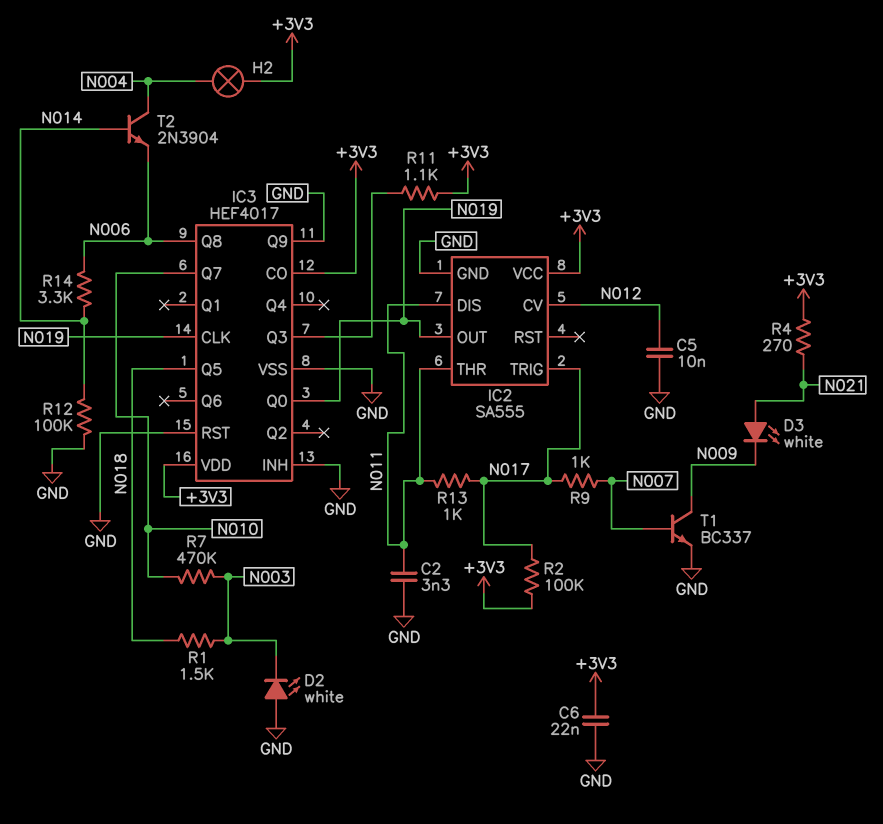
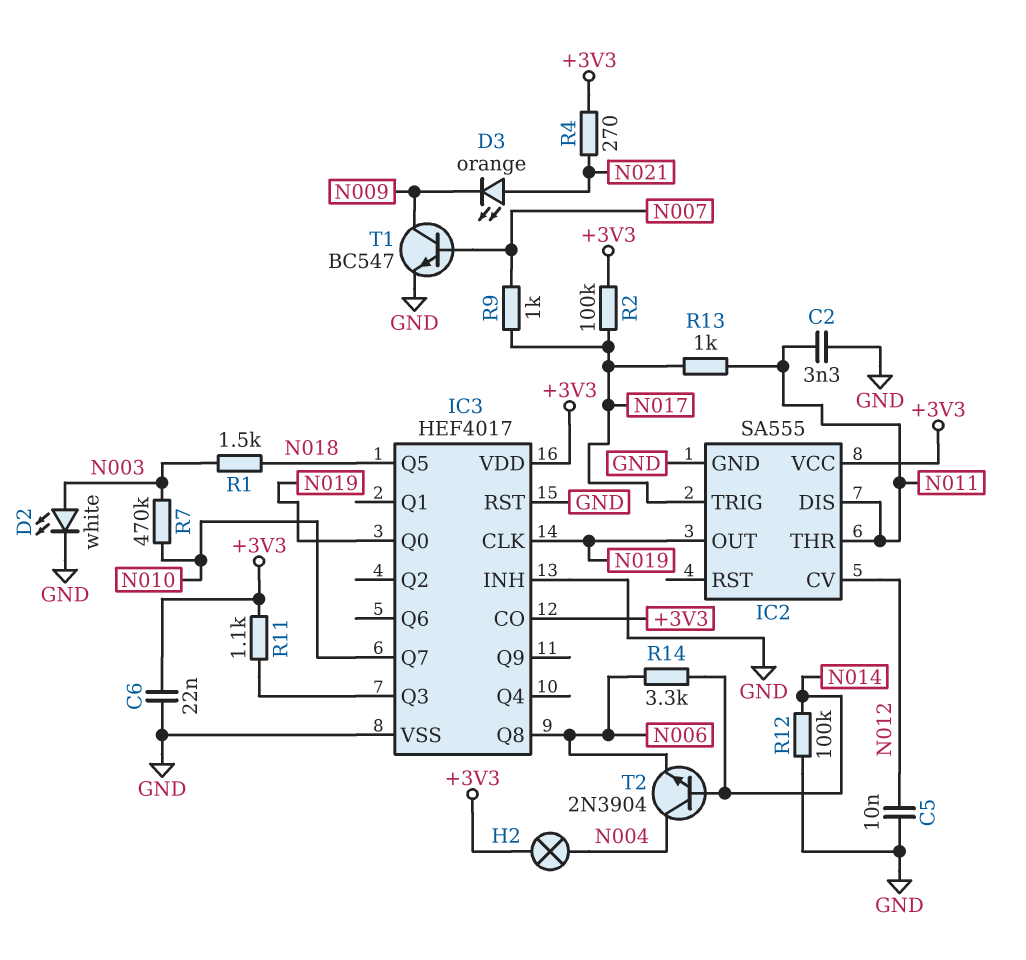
D2: LED white (A GND, K N003) -> LED white (A N003, K GND)
D3: LED white (A N021, K N009) -> LED orange (A N021, K N009)
IC3 pin Q9: GND -> none
T1: NPN BC337 (B N007, C N009, E GND) -> NPN BC547 (B N007, C N009, E GND)

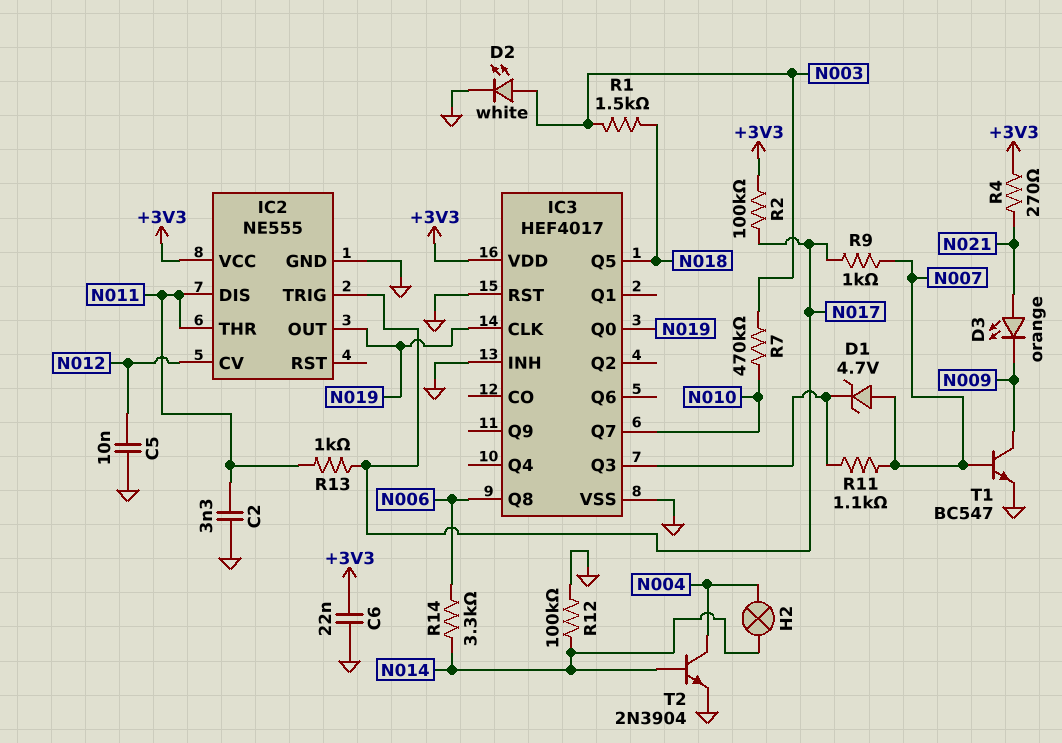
D1: none -> zener 4.7V (A N007, K IC3/Q3)
H2: lamp (+3V3, N004) -> lamp (N004, N014)
IC2: SA555 -> NE555
IC3 pin CO: +3V3 -> none
R11: 1.1k (+3V3, IC3/Q3) -> 1.1k (IC3/Q3, N007)
T2: NPN 2N3904 (B N014, C N004, E N006) -> NPN 2N3904 (B N014, C N004, E GND)

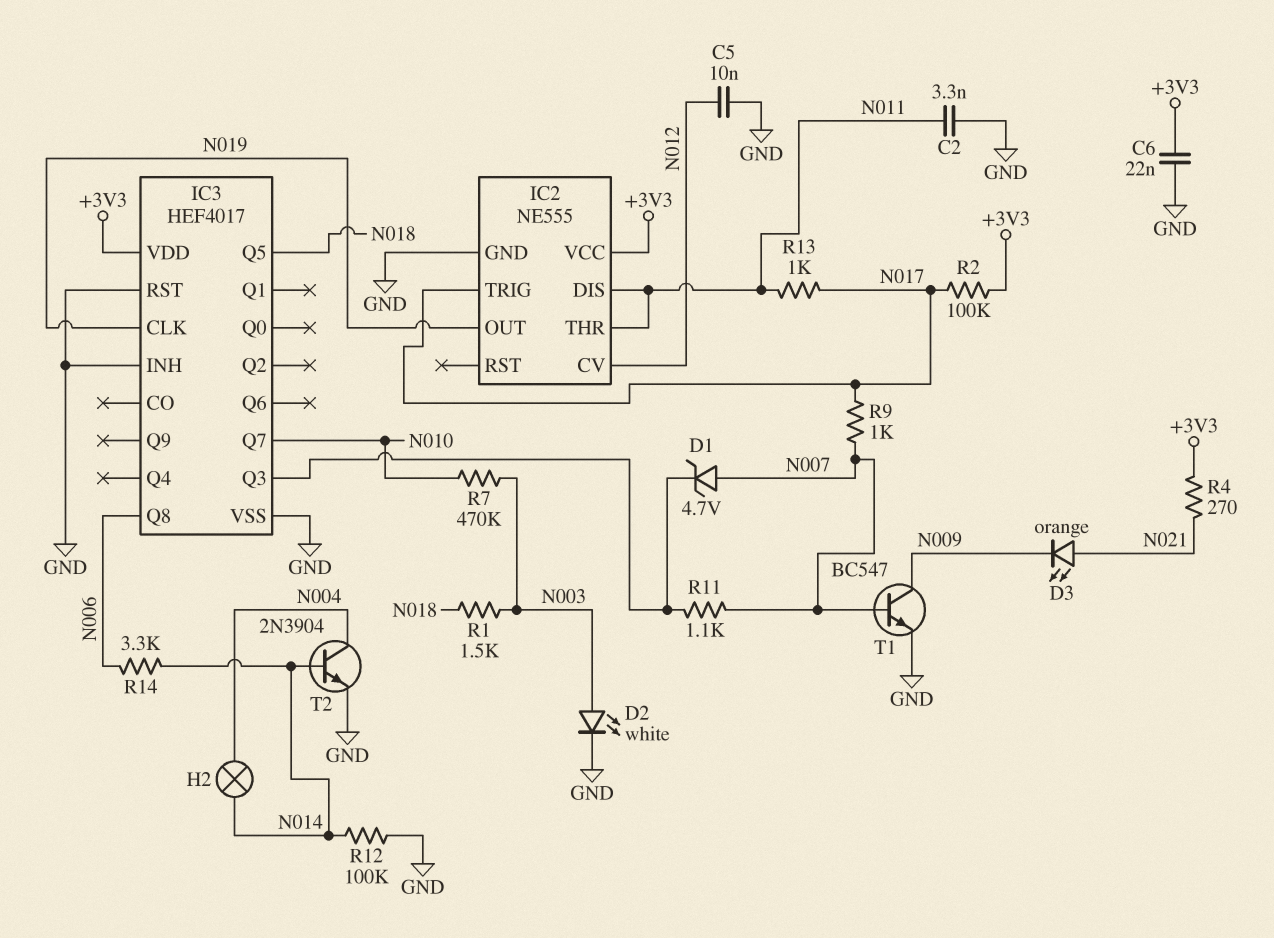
IC3 pin Q0: N019 -> none

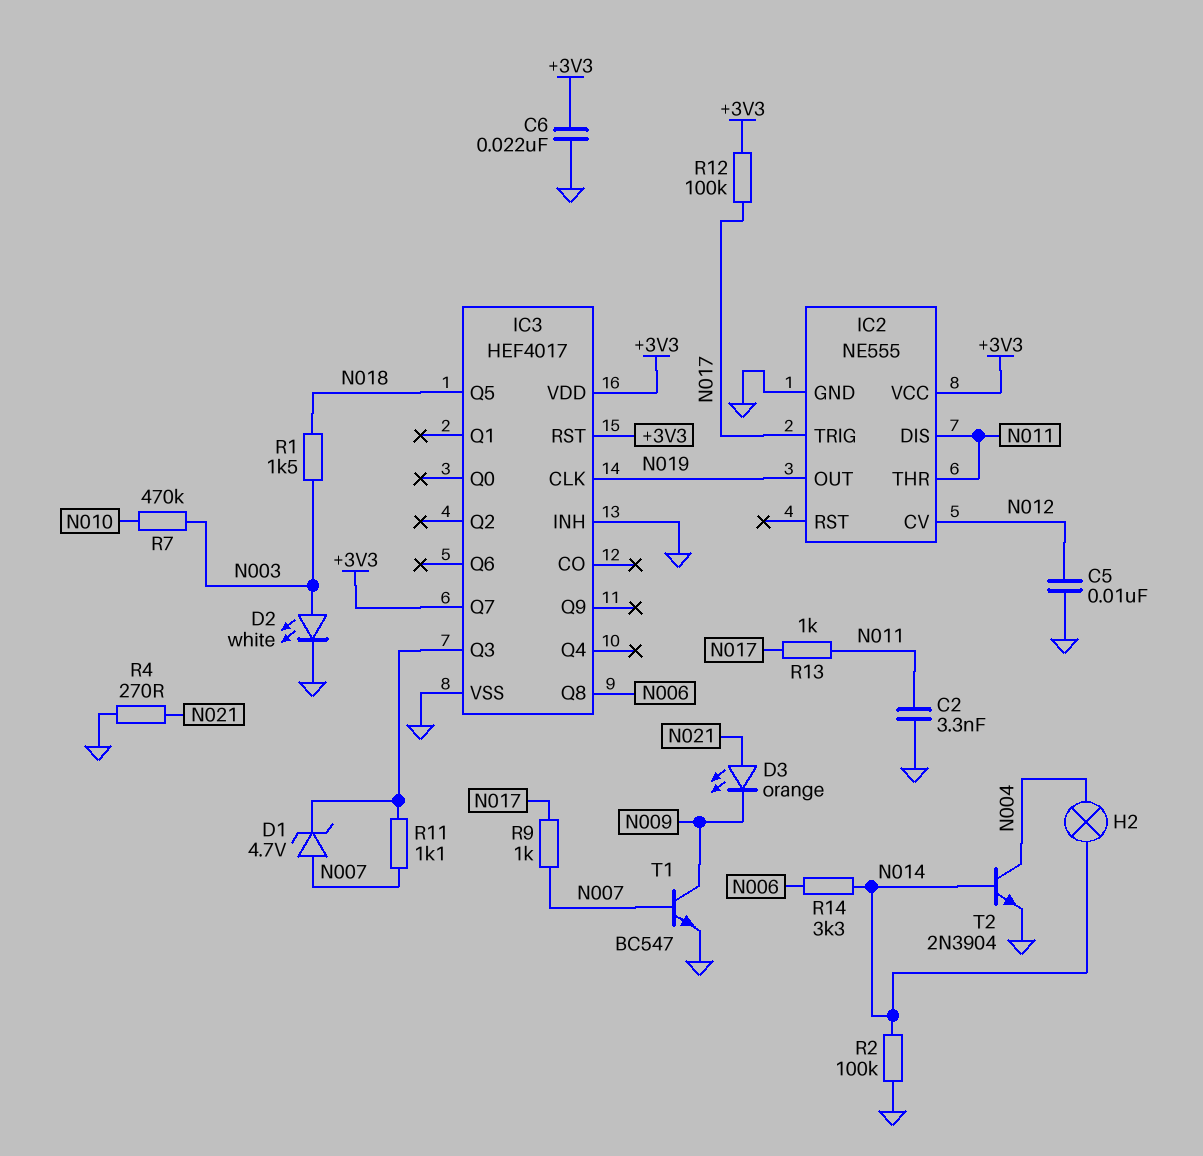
IC3 pin Q7: N010 -> +3V3
IC3 pin RST: GND -> +3V3
R2: 100k (+3V3, N017) -> 100k (GND, N014)
R4: 270 (+3V3, N021) -> 270 (GND, N021)
R12: 100k (GND, N014) -> 100k (+3V3, N017)

